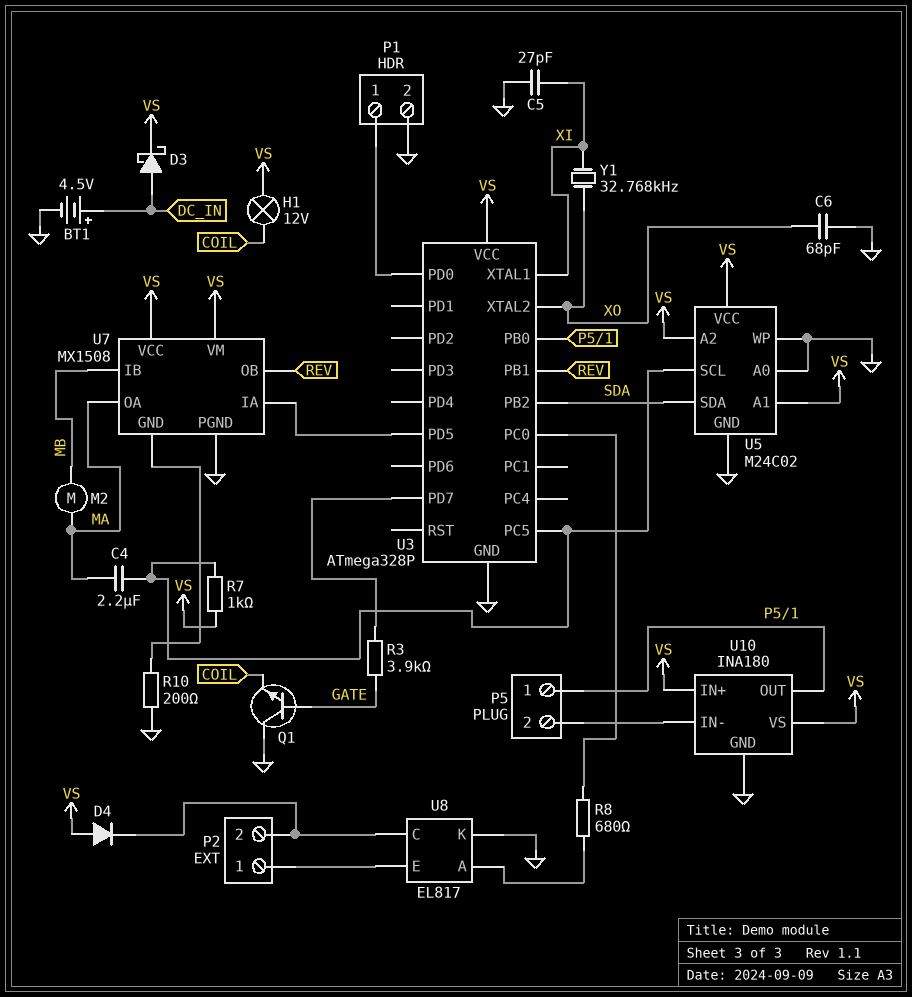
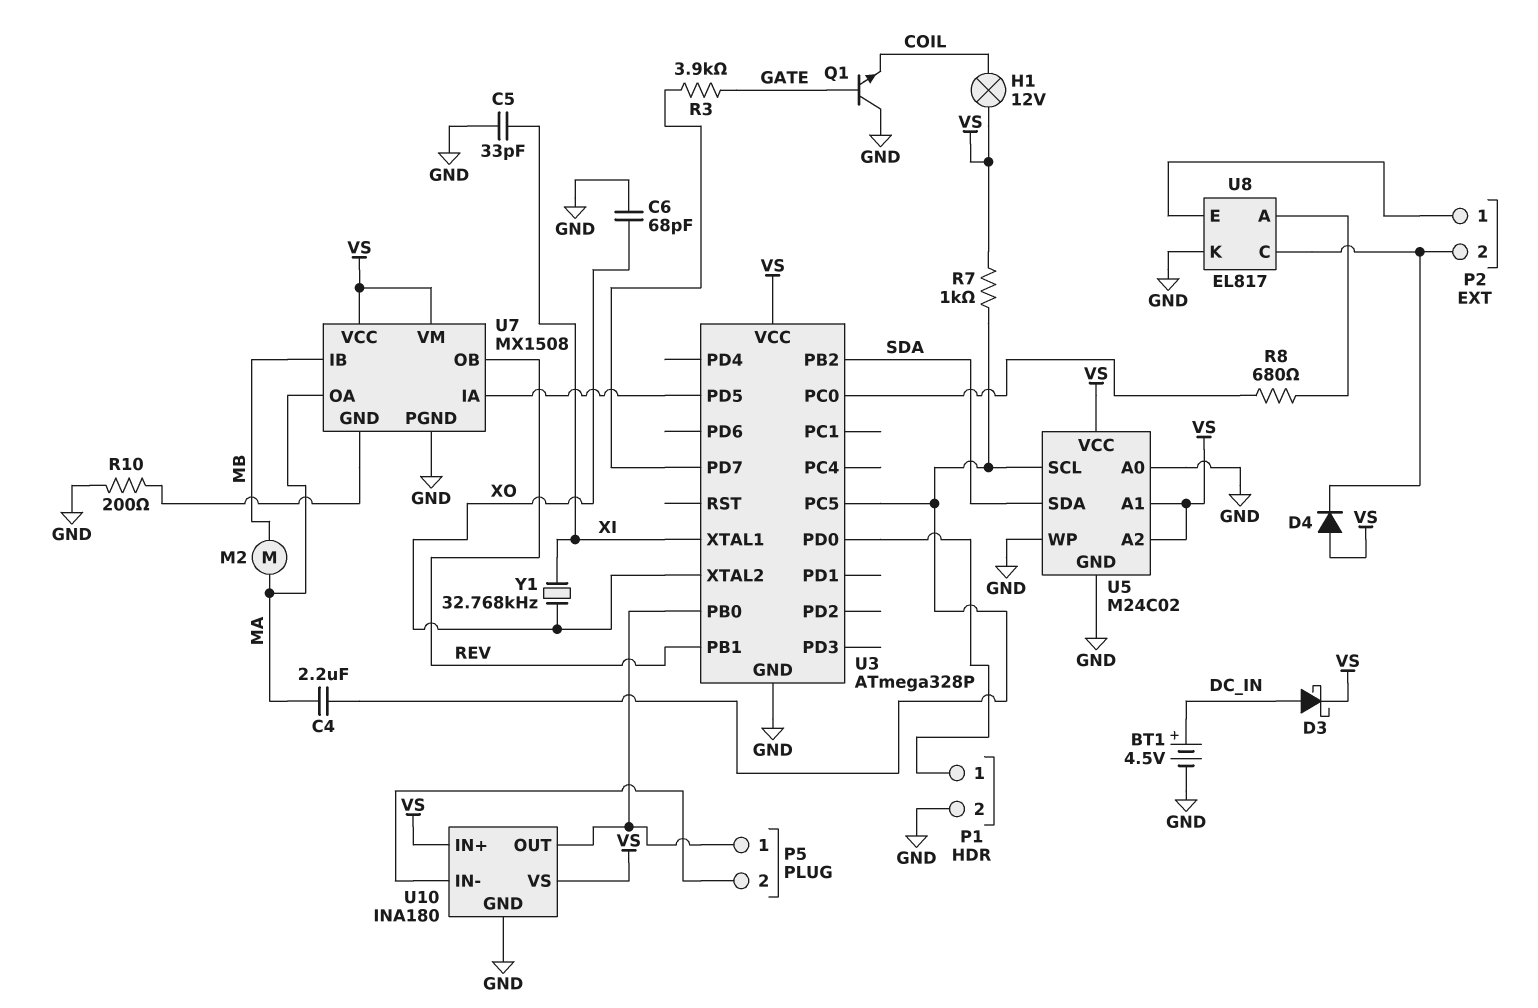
C5: 27pF (GND, XI) -> 33pF (GND, XI)

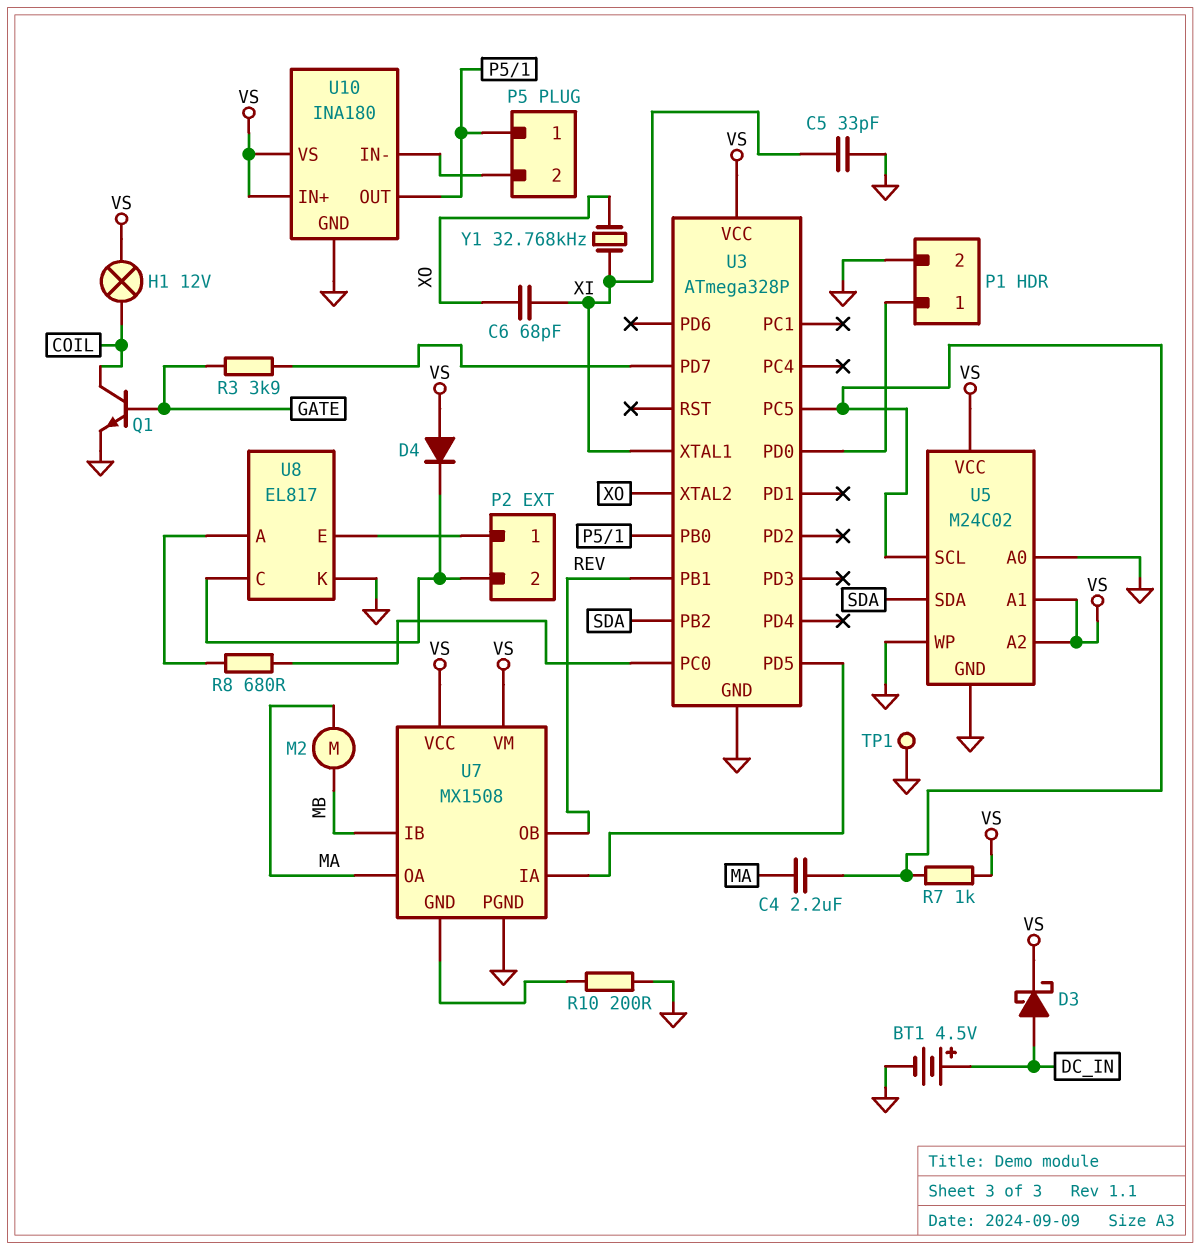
C6: 68pF (GND, XO) -> 68pF (XI, XO)
Q1: NPN (B GATE, C GND, E COIL) -> NPN (B GATE, C COIL, E GND)
TP1: none -> test point (GND)

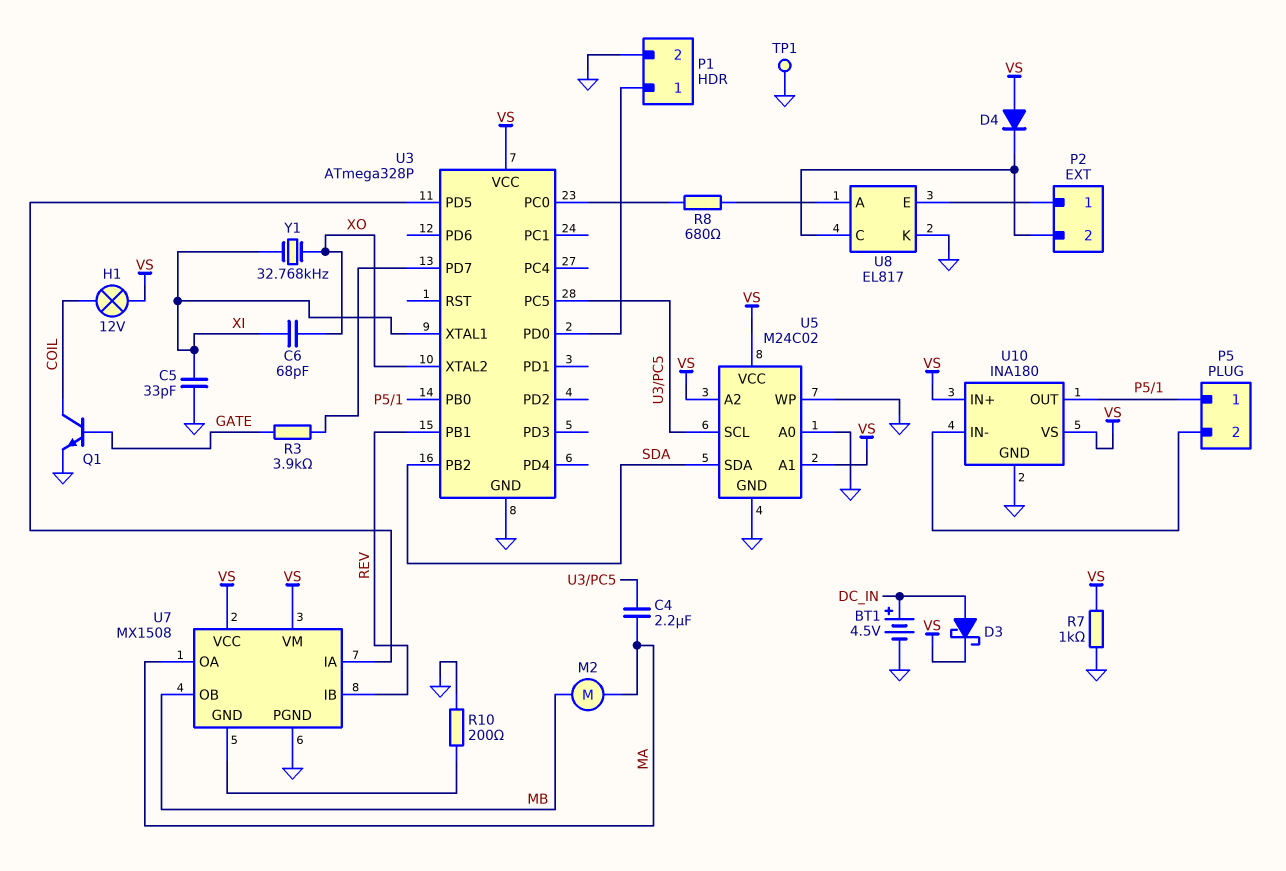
R7: 1k (U3/PC5, VS) -> 1k (GND, VS)
U7 pin IB: MB -> REV
U7 pin OB: REV -> MB

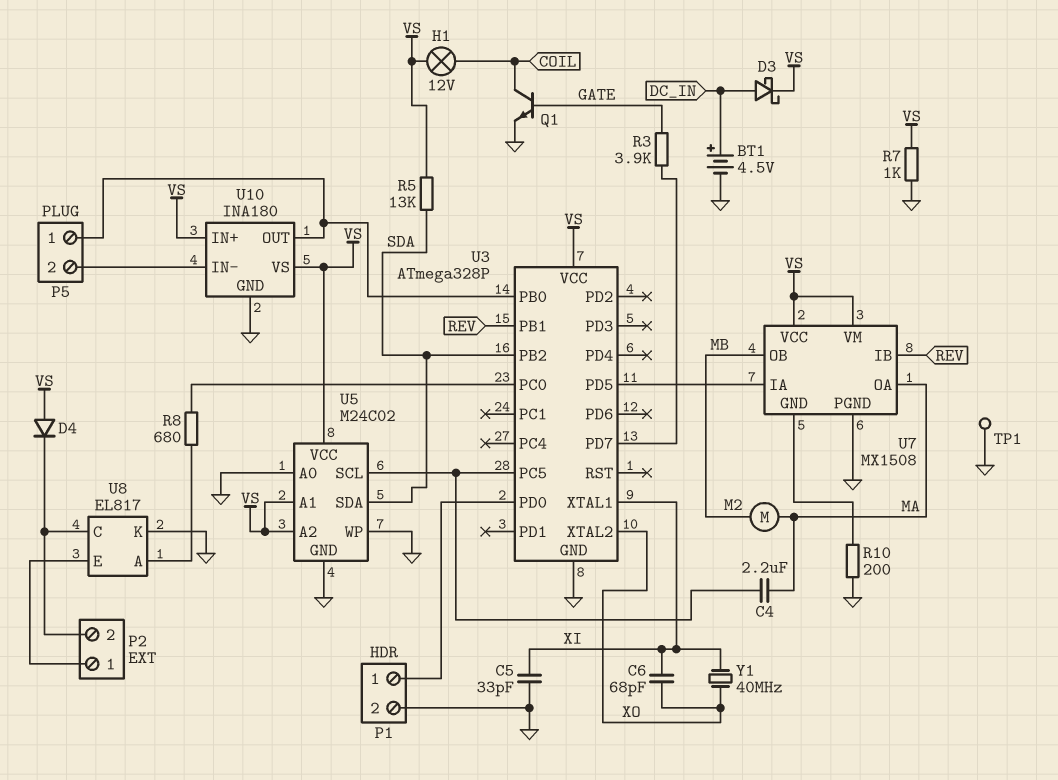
R5: none -> 13k (SDA, VS)
Y1: 32.768kHz (XI, XO) -> 40MHz (XI, XO)

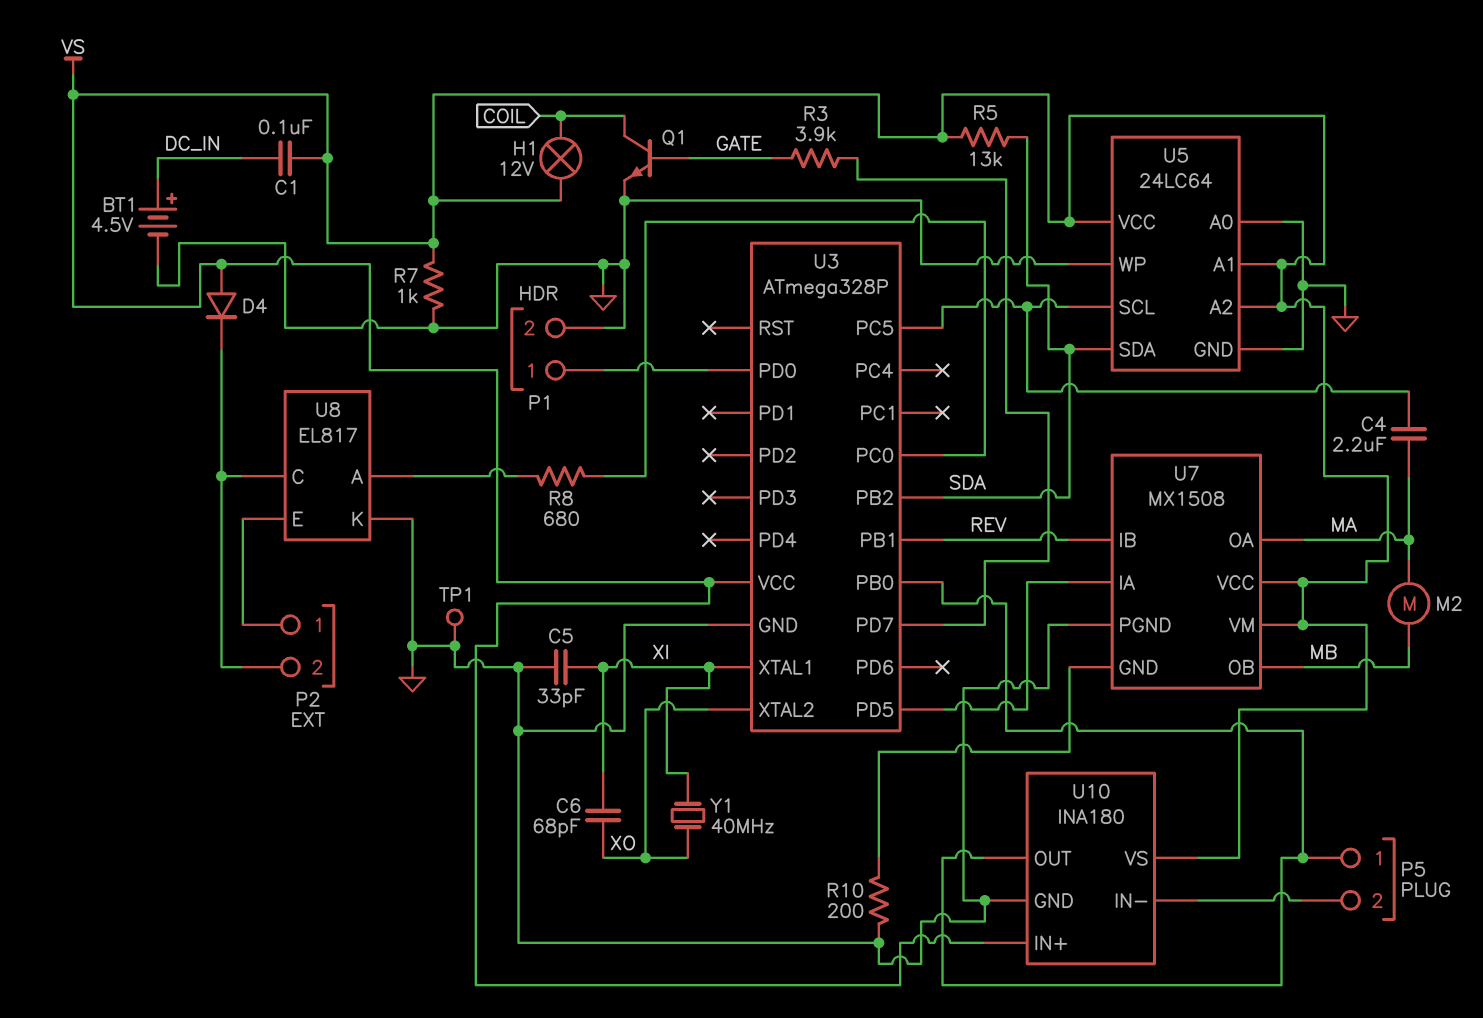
C1: none -> 100nF (DC_IN, VS)
D3: schottky (A DC_IN, K VS) -> none
U5: M24C02 -> 24LC64

